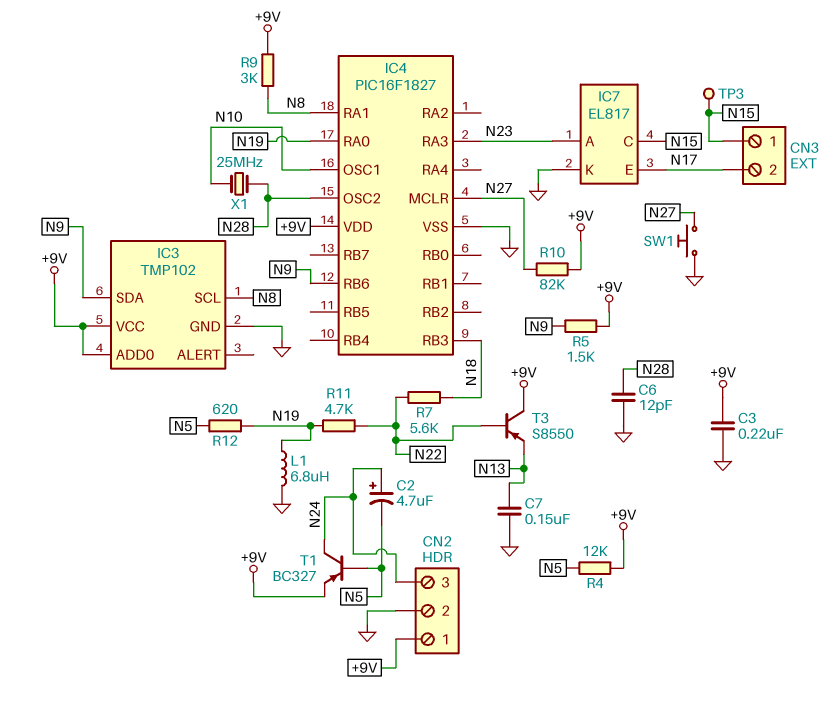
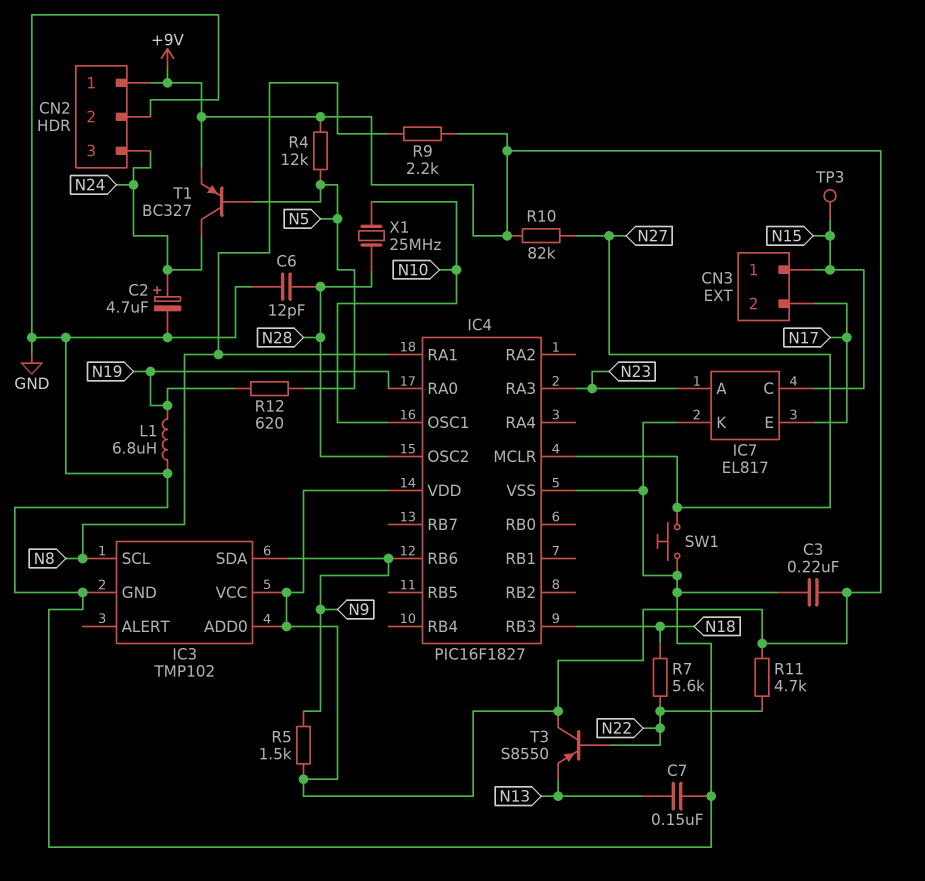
C2: 4.7uF (plus N24, minus N5) -> 4.7uF (plus N24, minus GND)
R9: 3k (+9V, N8) -> 2.2k (+9V, N8)
R11: 4.7k (N19, N22) -> 4.7k (+9V, N22)

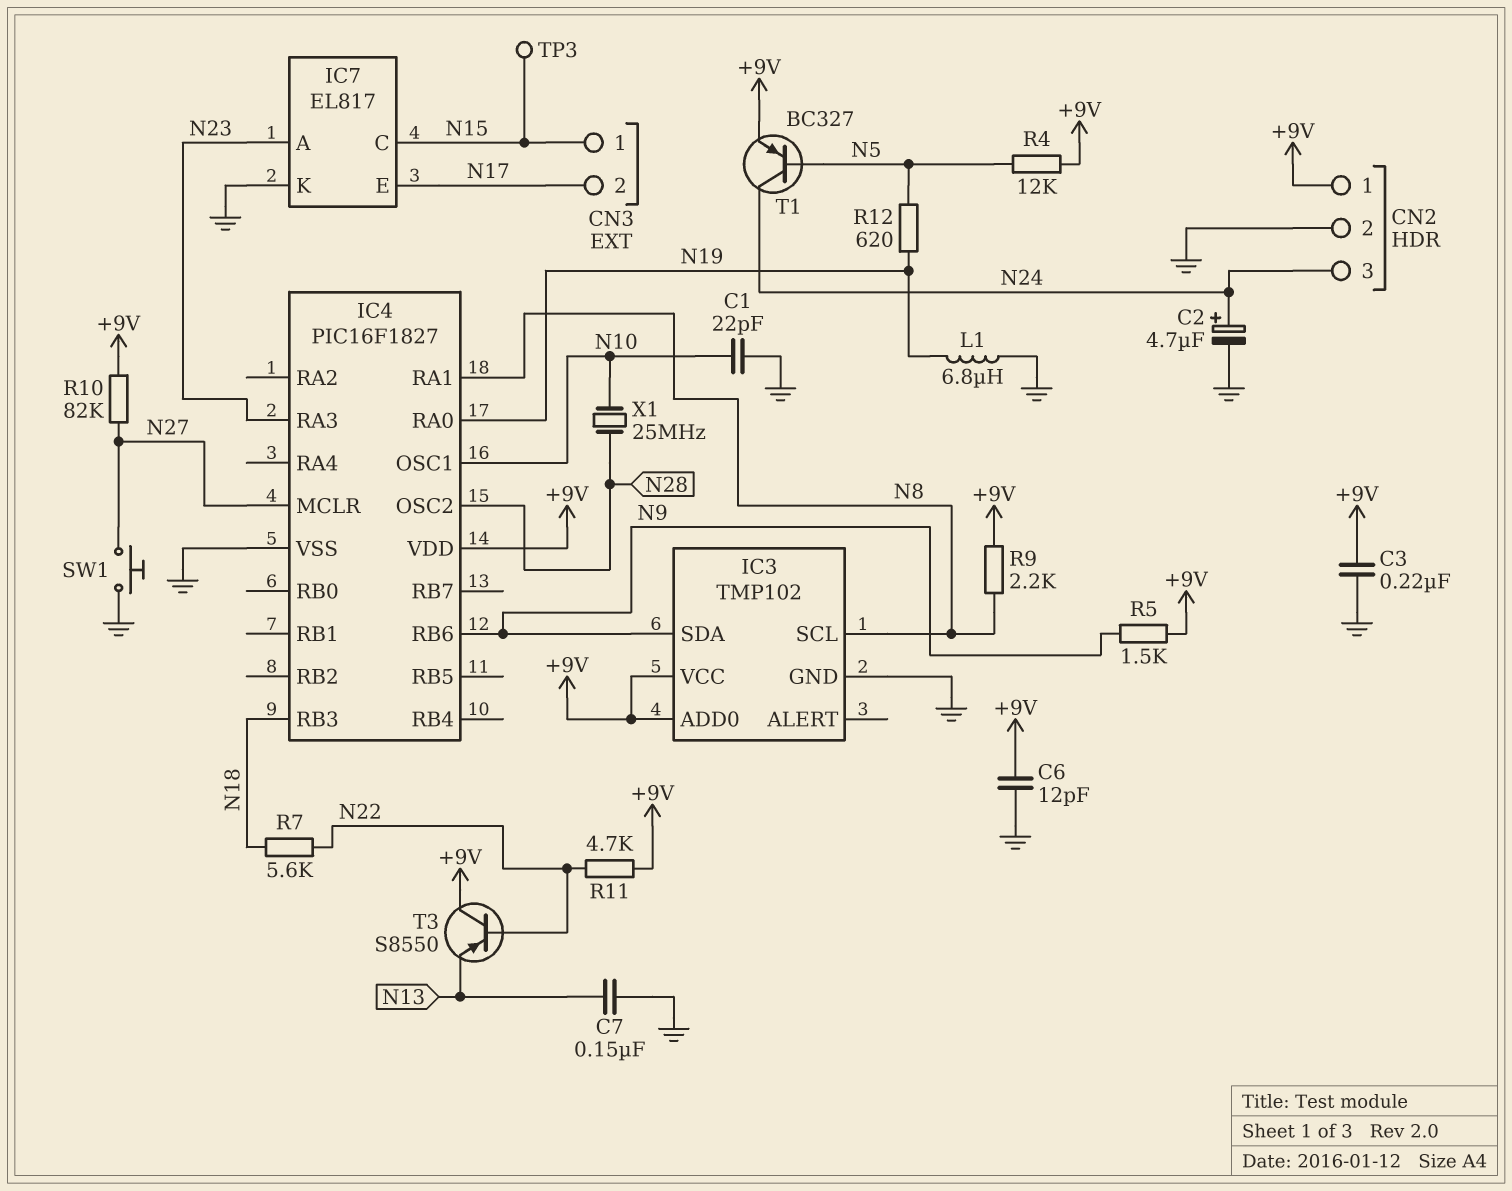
C1: none -> 22pF (GND, N10)
C6: 12pF (GND, N28) -> 12pF (+9V, GND)

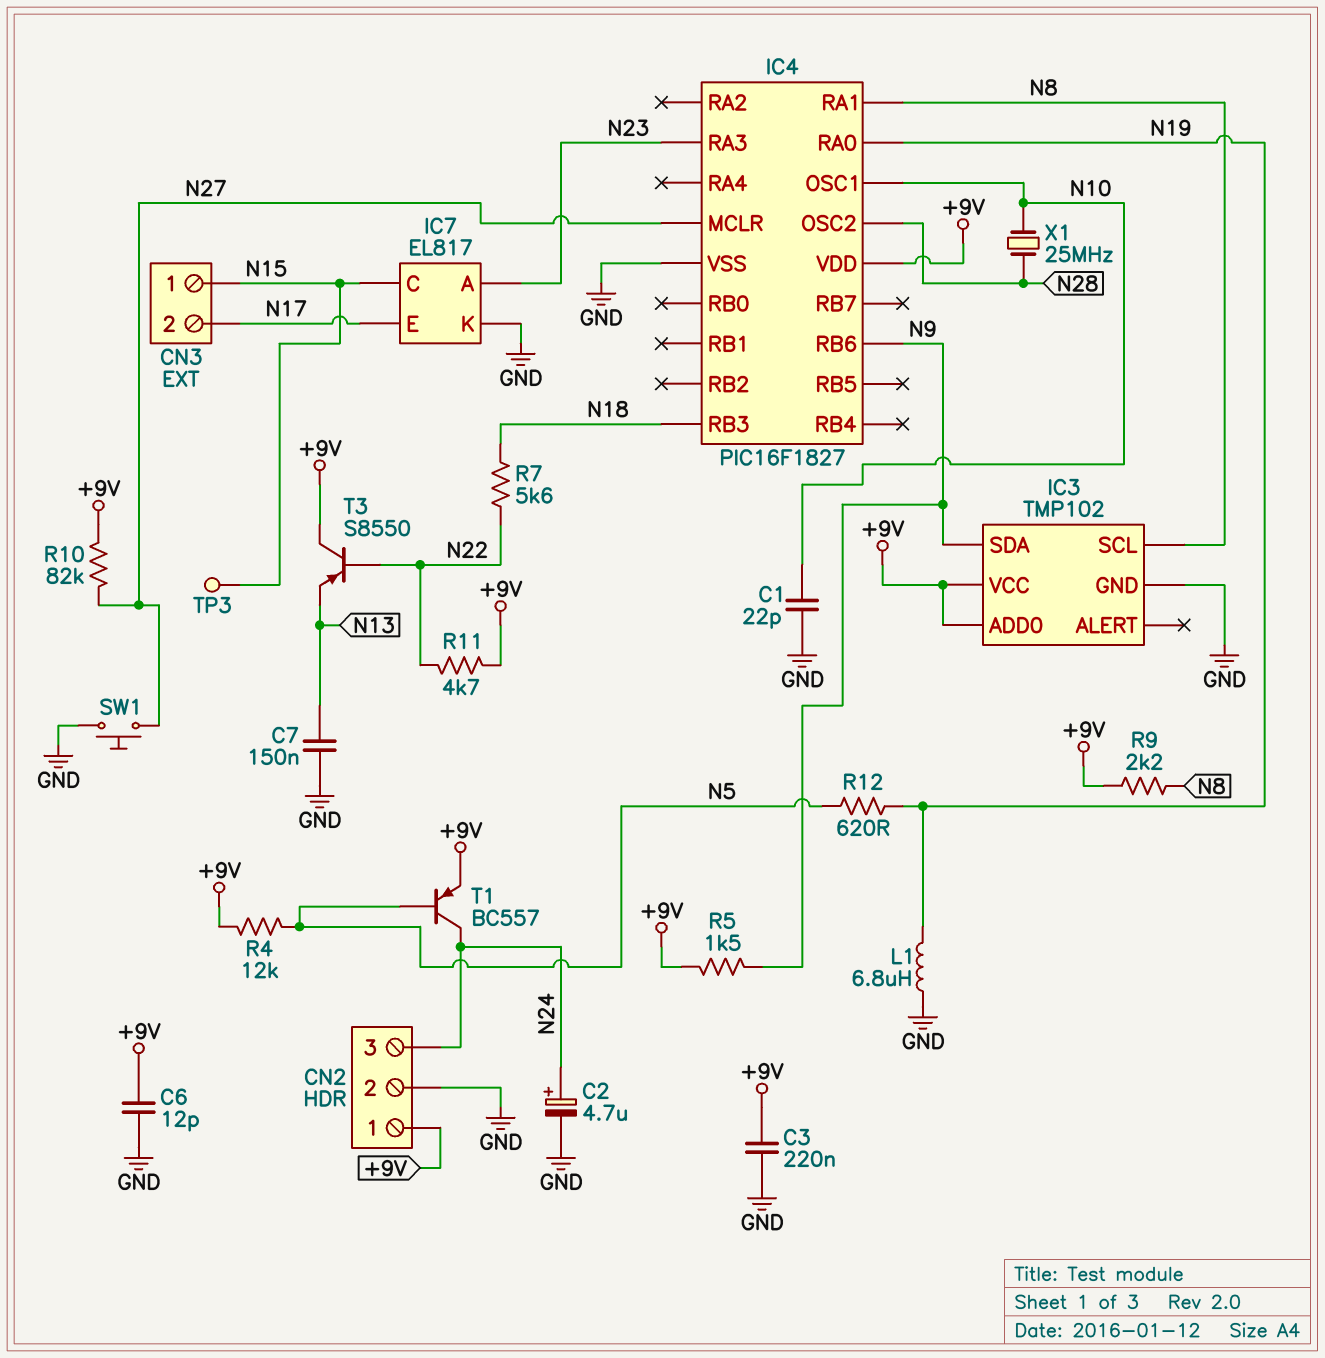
T1: PNP BC327 (B N5, C N24, E +9V) -> PNP BC557 (B N5, C N24, E +9V)

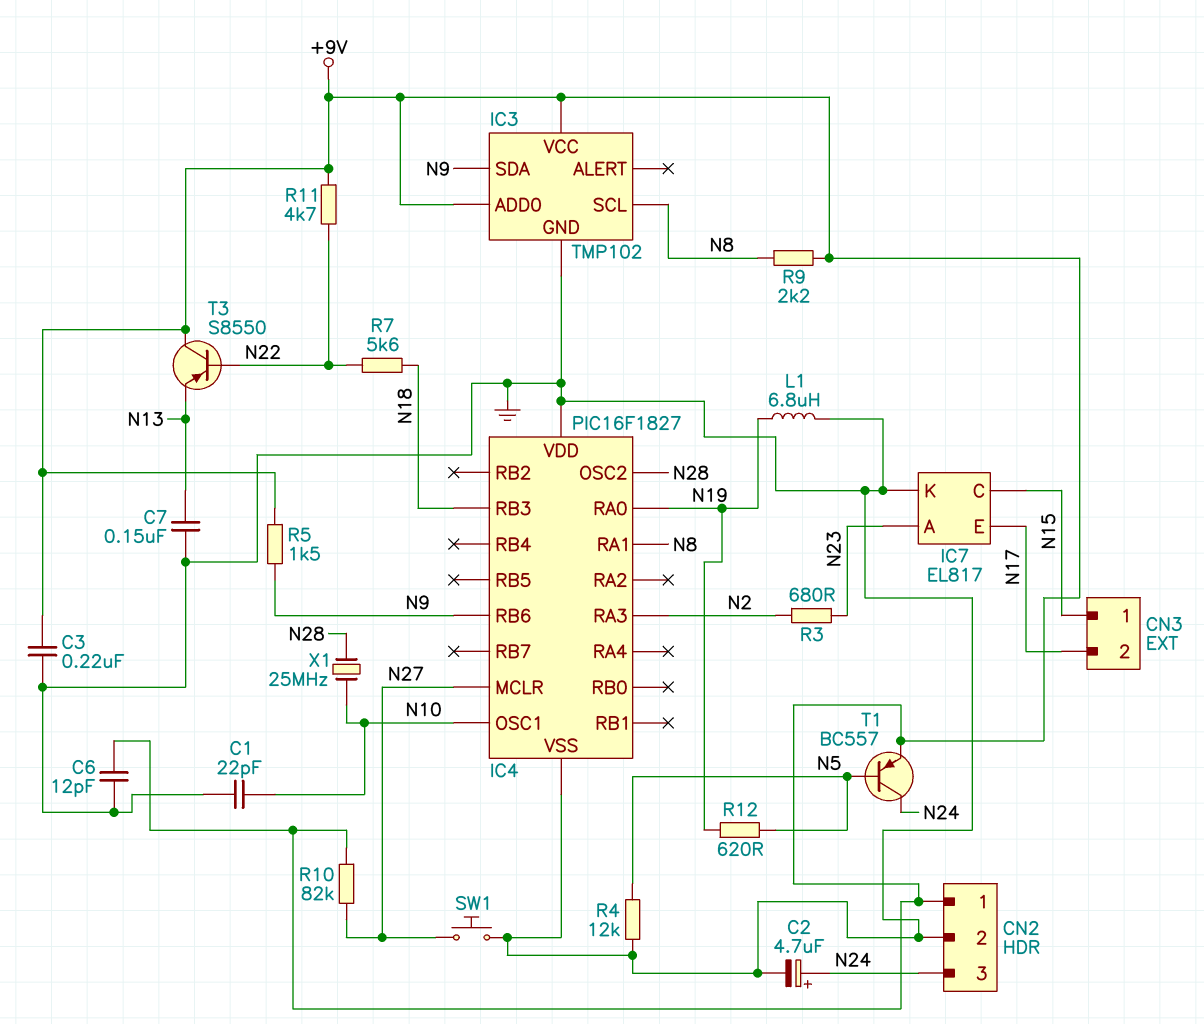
IC4 pin RA3: N23 -> N2
IC4 pin VDD: +9V -> GND
R3: none -> 680 (N2, N23)
R4: 12k (+9V, N5) -> 12k (GND, N5)
TP3: test point (N15) -> none

